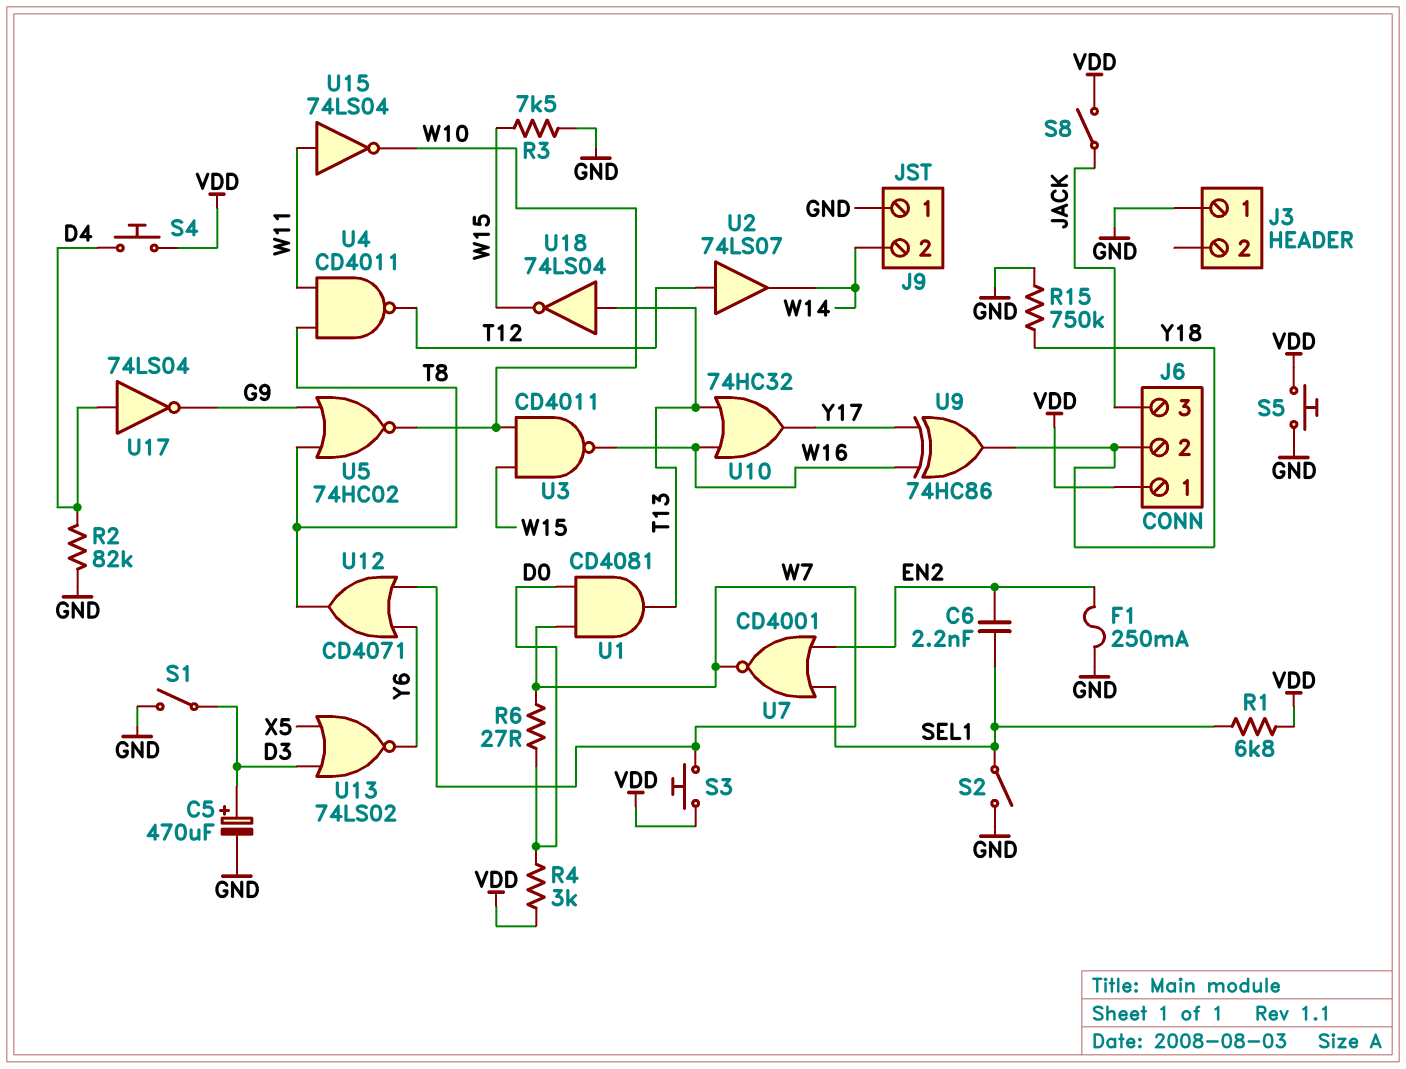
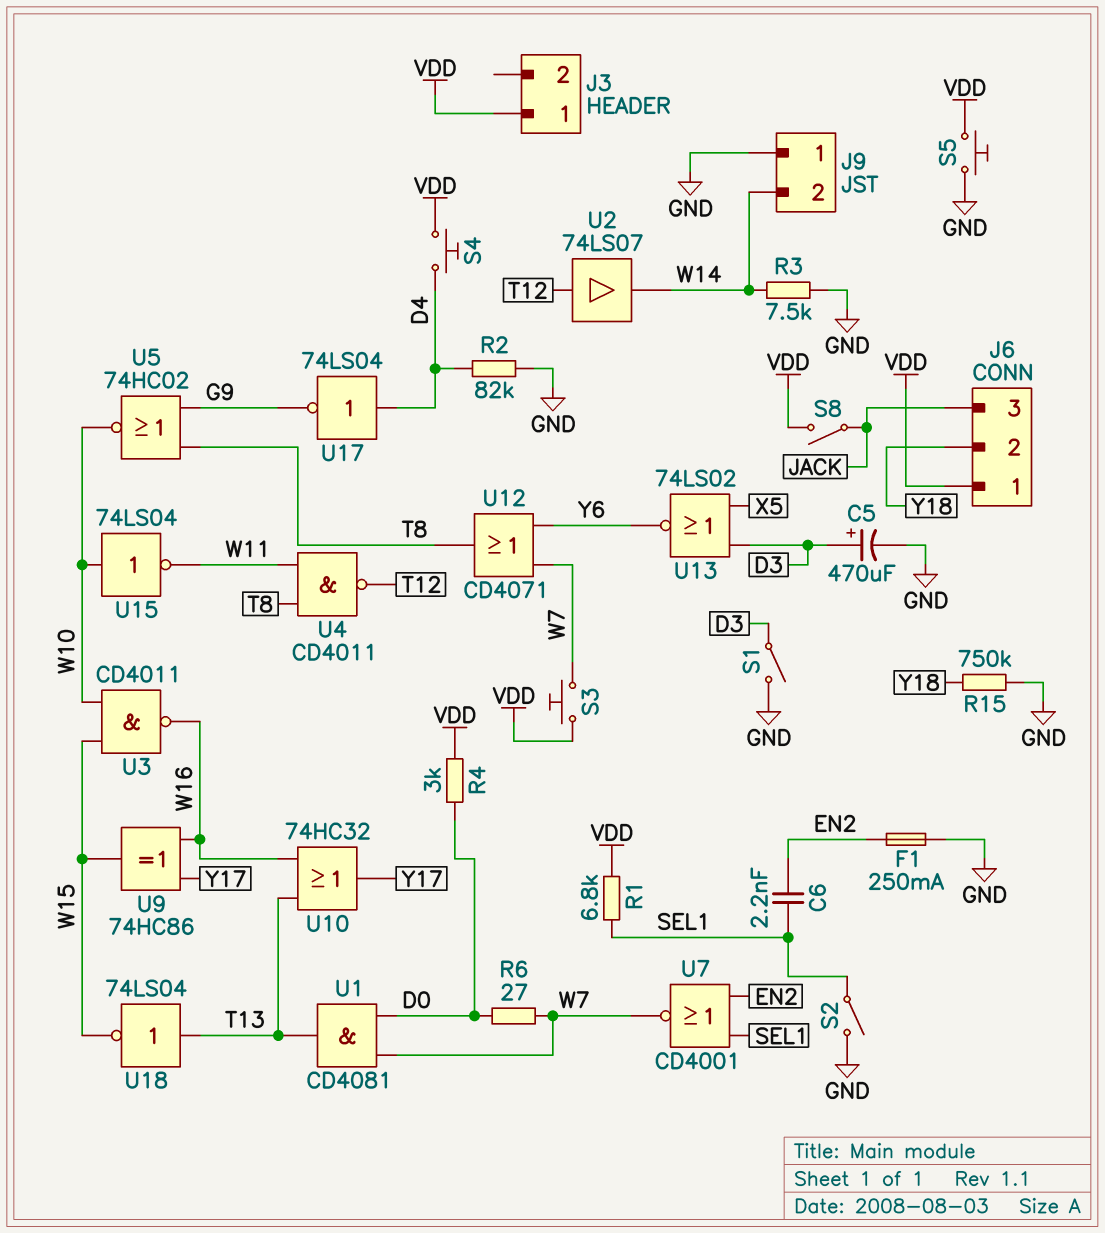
J3 pin 1: GND -> VDD
R3: 7.5k (GND, W15) -> 7.5k (GND, W14)
U9: XOR 74HC86 (in W16, in Y17, out Y18) -> XOR 74HC86 (in W16, in Y17, out W15)
U15: NOT 74LS04 (in W11, out W10) -> NOT 74LS04 (in W10, out W11)

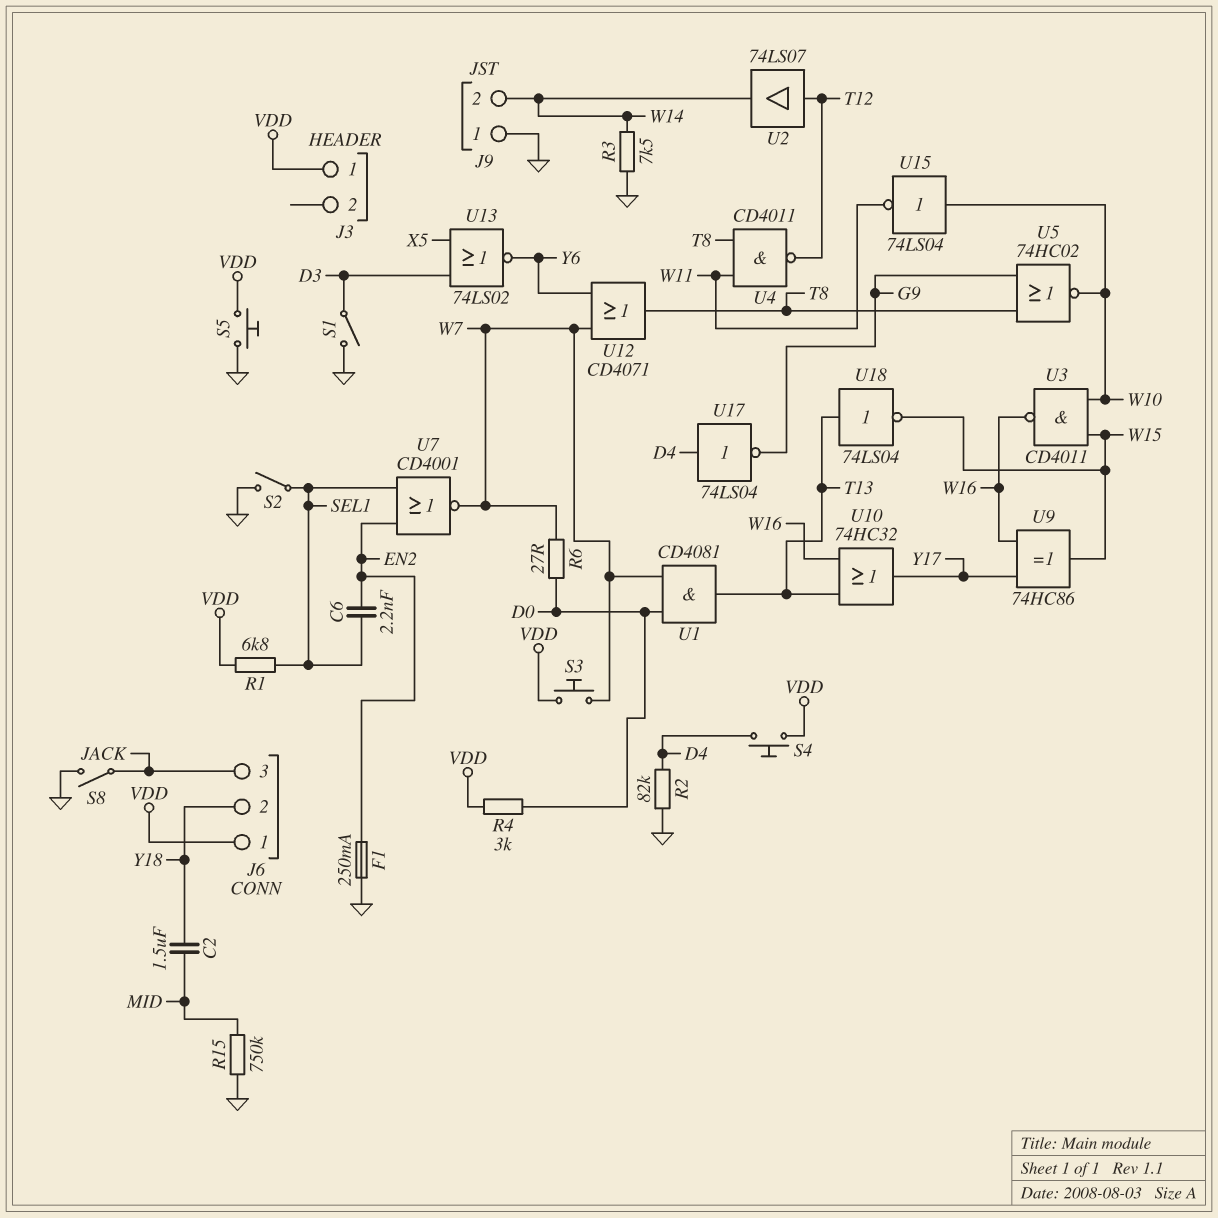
C2: none -> 1.5uF (MID, Y18)
C5: 470uF (plus D3, minus GND) -> none
R15: 750k (GND, Y18) -> 750k (GND, MID)
S8: switch (JACK, VDD) -> switch (GND, JACK)

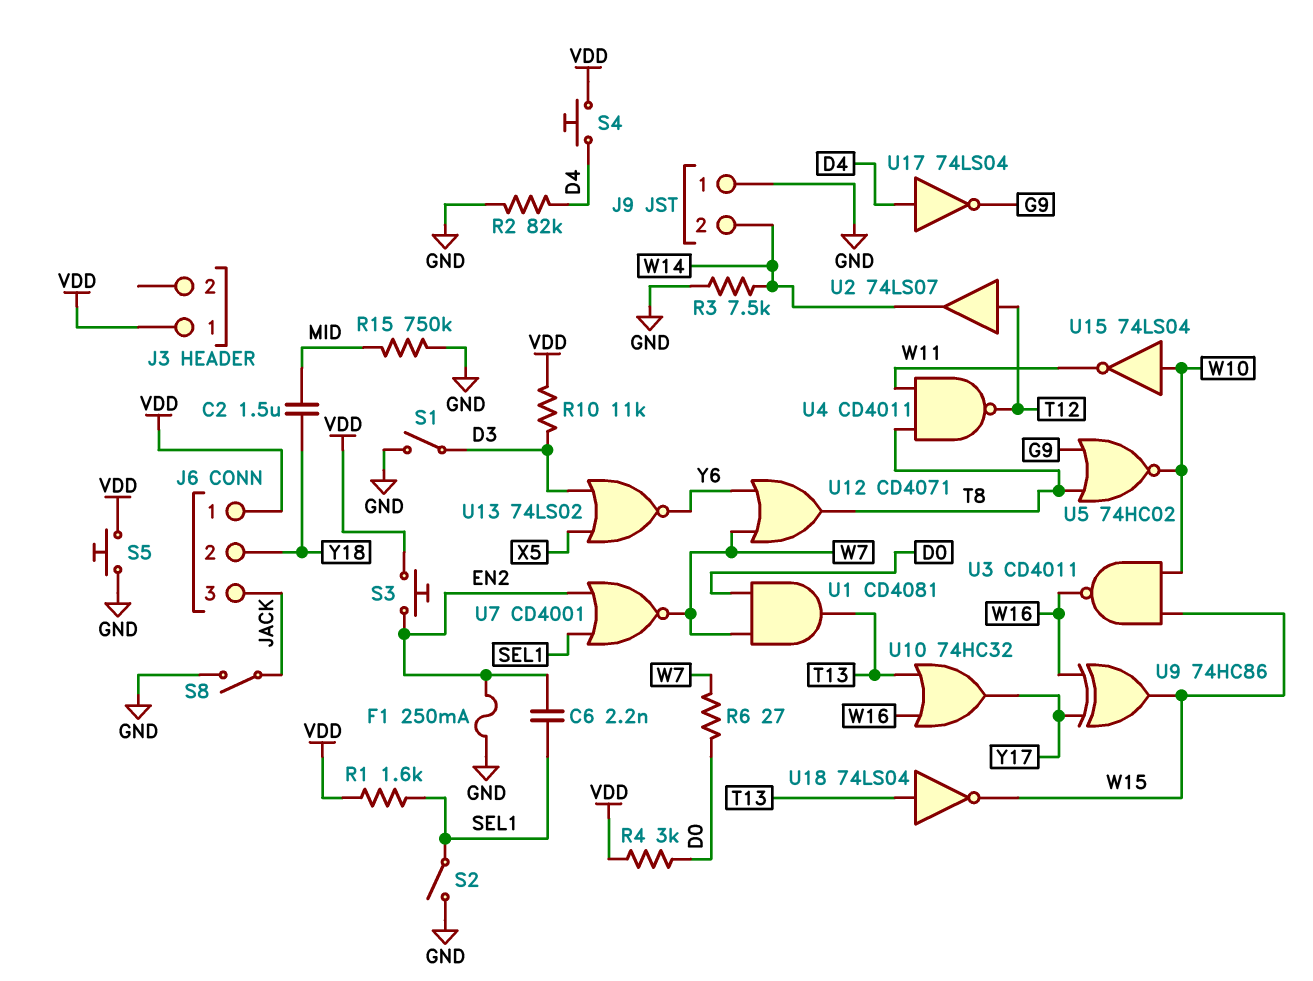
R1: 6.8k (SEL1, VDD) -> 1.6k (SEL1, VDD)
R10: none -> 11k (D3, VDD)
S3: button (VDD, W7) -> button (EN2, VDD)

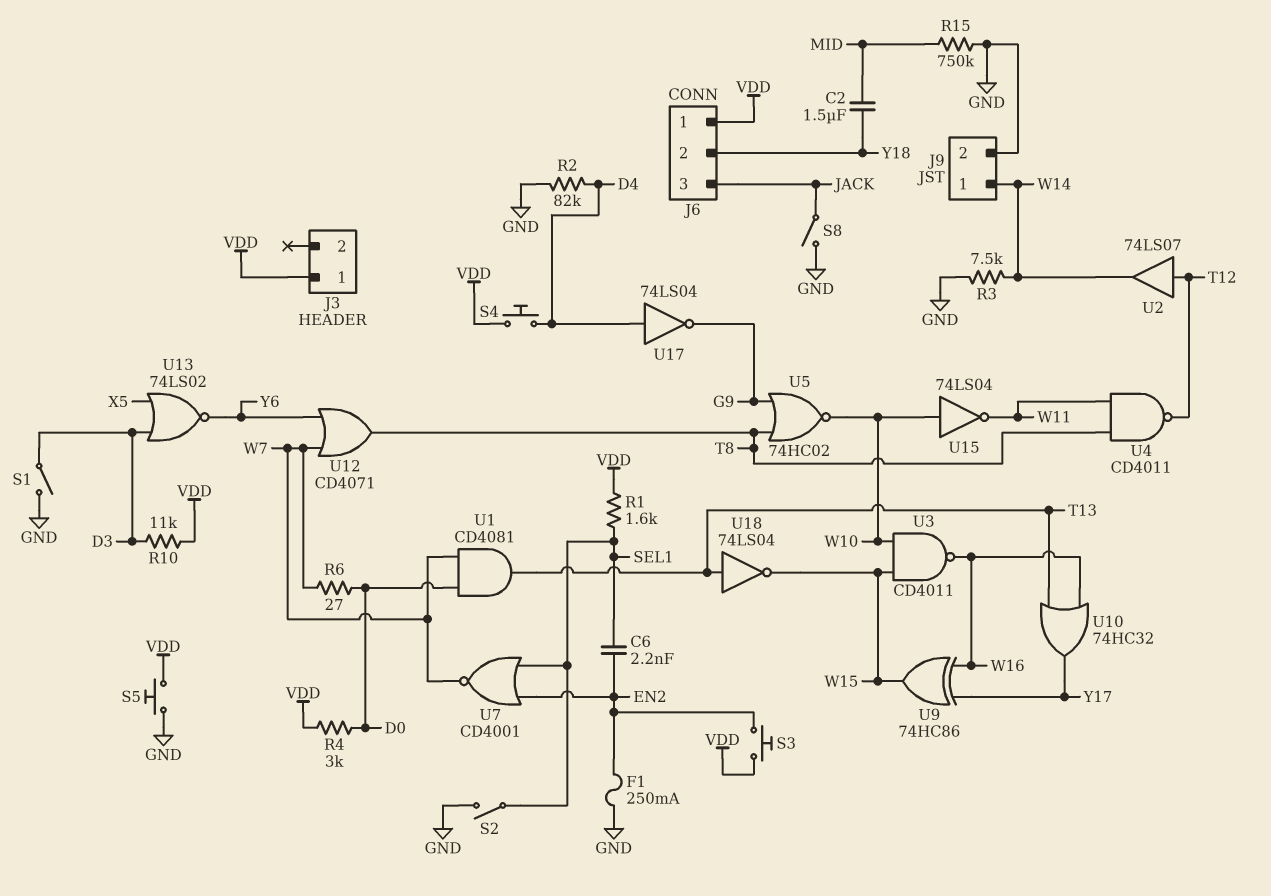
J9 pin 1: GND -> W14
J9 pin 2: W14 -> GND

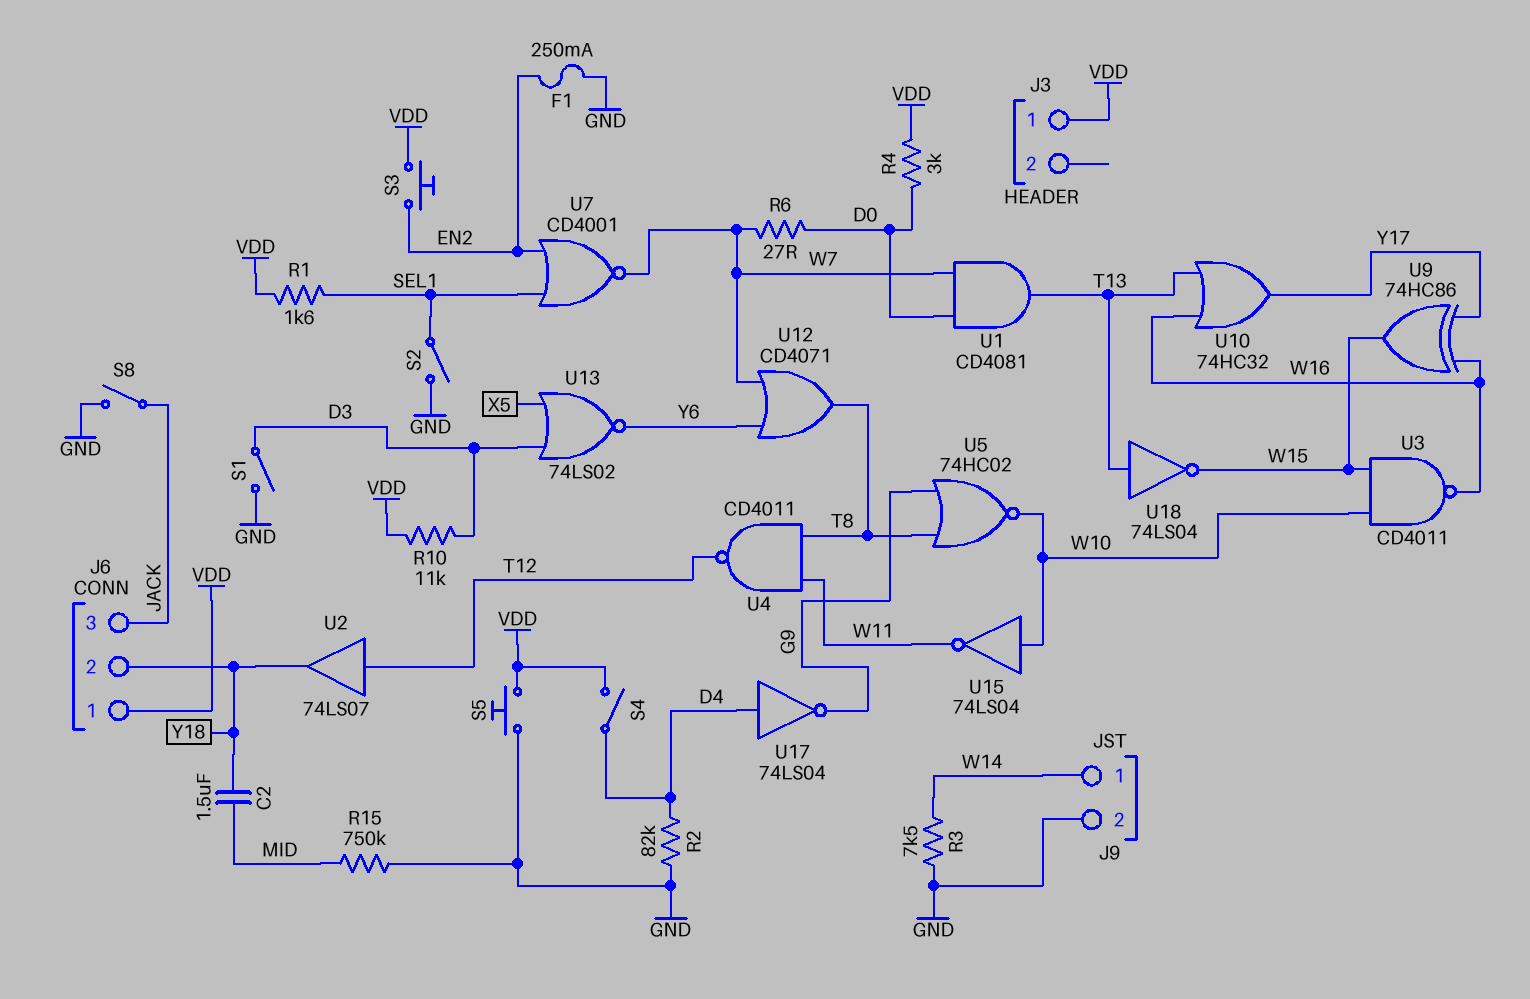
C6: 2.2nF (EN2, SEL1) -> none
S4: button (D4, VDD) -> switch (D4, VDD)
U2: buffer 74LS07 (in T12, out W14) -> buffer 74LS07 (in T12, out Y18)

